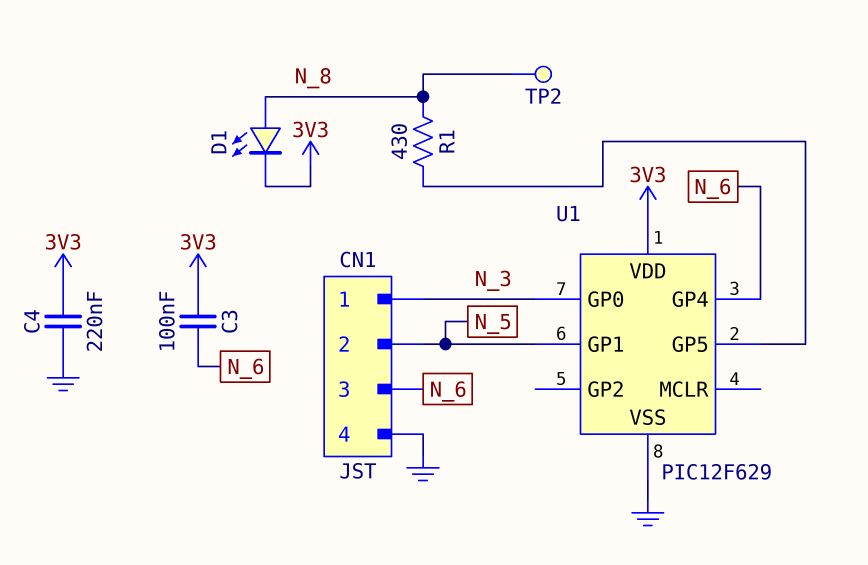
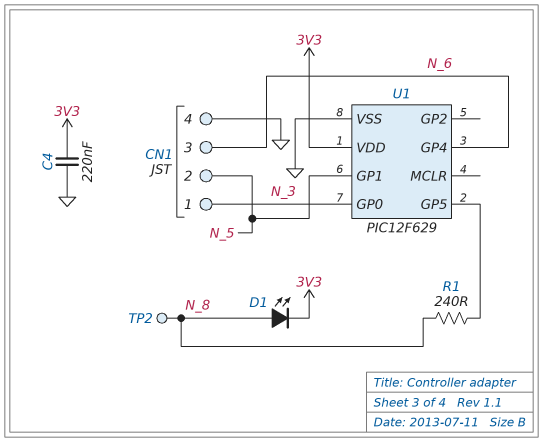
C3: 100nF (3V3, N_6) -> none
R1: 430 (N_8, U1/GP5) -> 240 (N_8, U1/GP5)

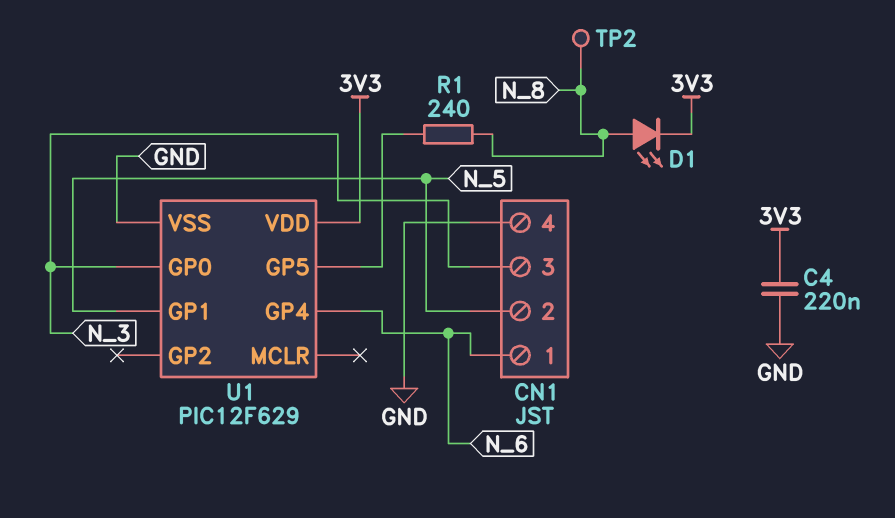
CN1 pin 1: N_3 -> N_6
CN1 pin 3: N_6 -> N_3

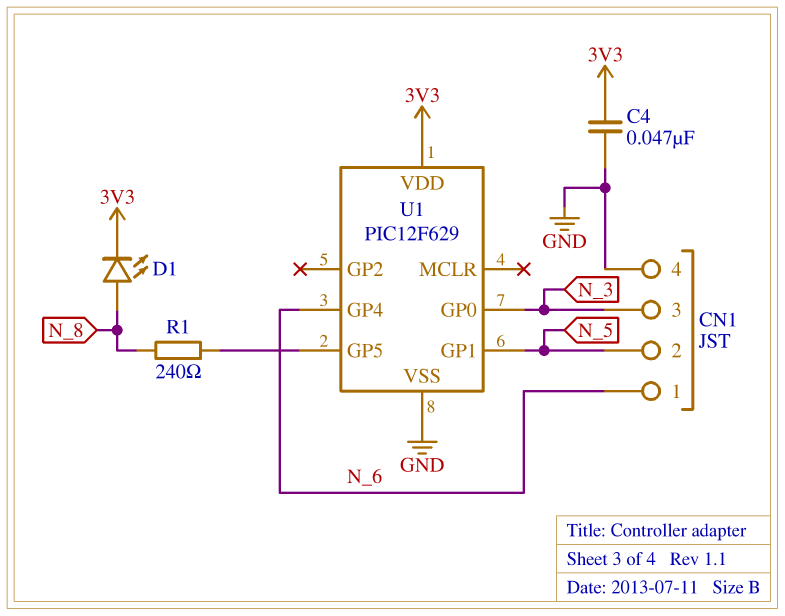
C4: 220nF (3V3, GND) -> 47nF (3V3, GND)
TP2: test point (N_8) -> none

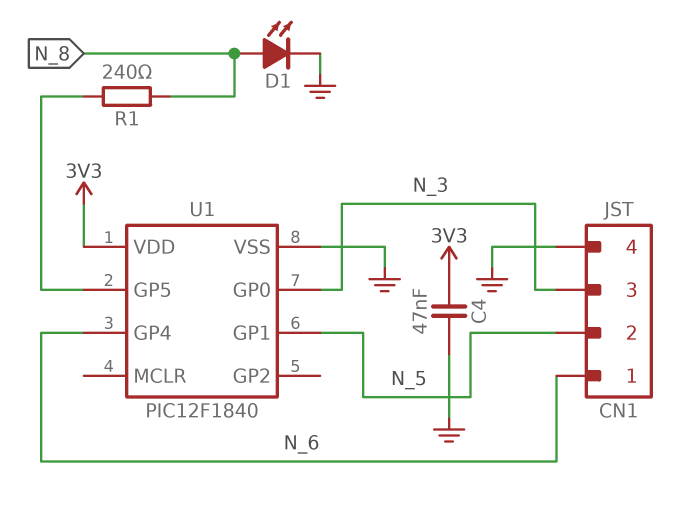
D1: LED (A N_8, K 3V3) -> LED (A N_8, K GND)
U1: PIC12F629 -> PIC12F1840

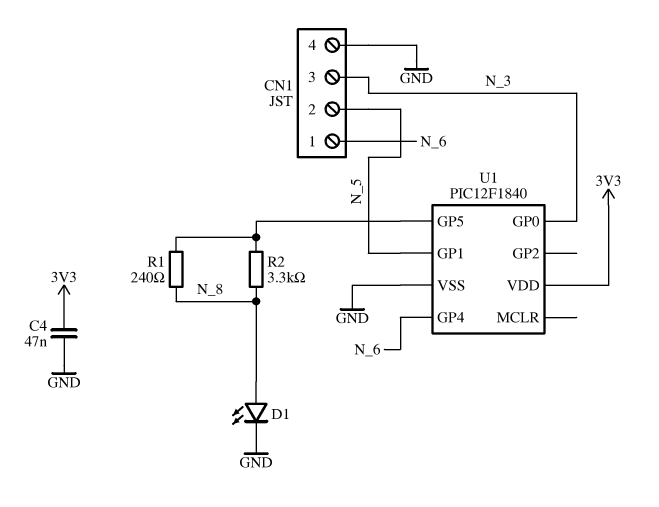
R2: none -> 3.3k (N_8, U1/GP5)

